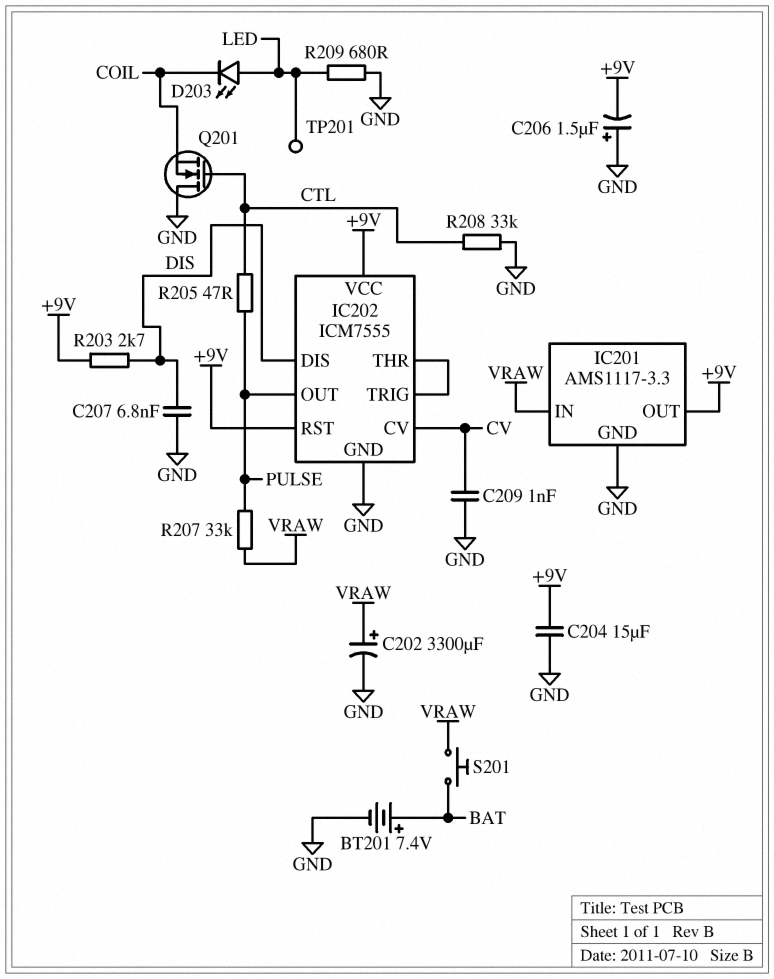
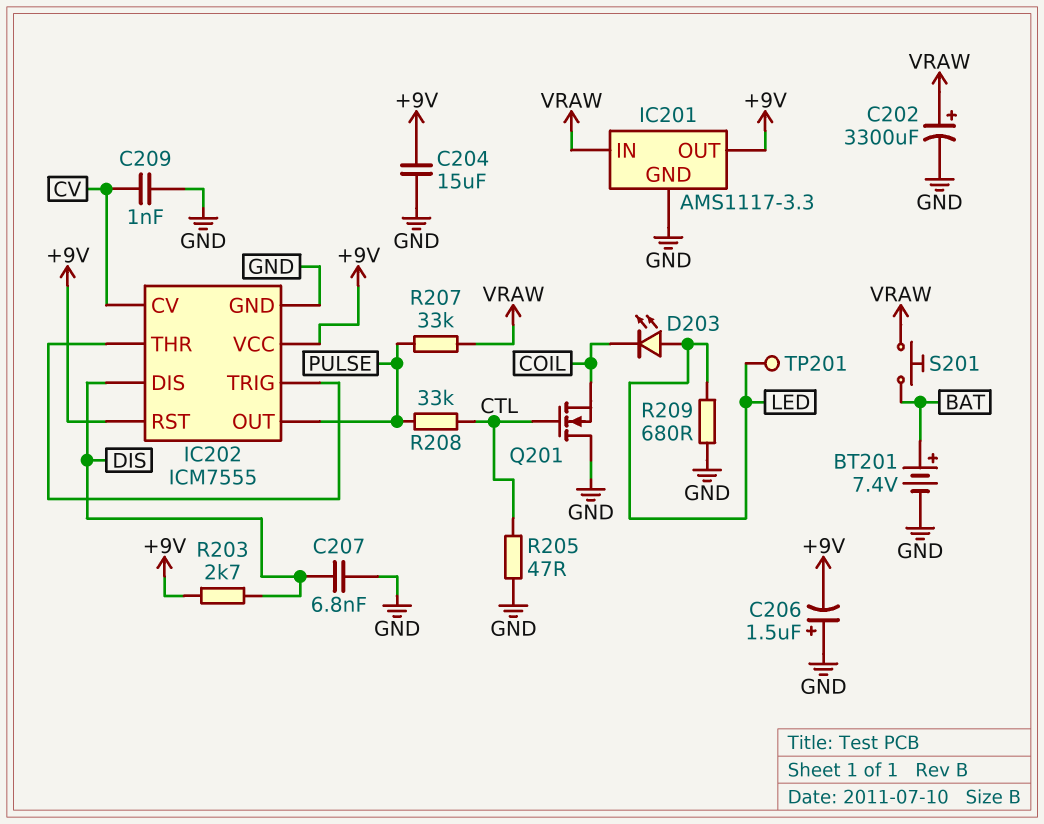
R205: 47 (CTL, PULSE) -> 47 (CTL, GND)
R208: 33k (CTL, GND) -> 33k (CTL, PULSE)

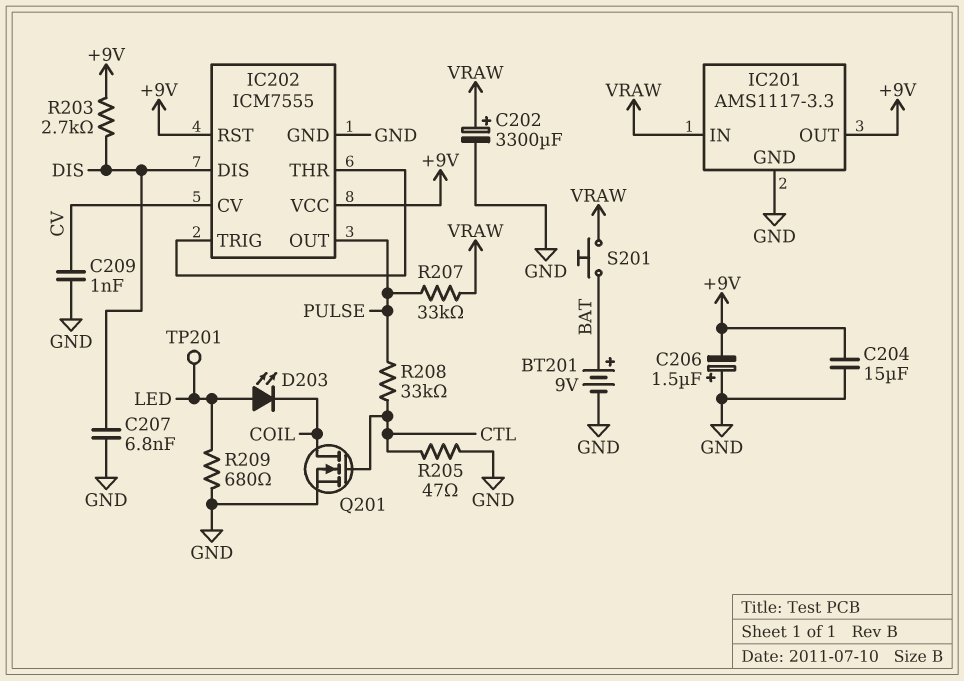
BT201: 7.4V (plus BAT, minus GND) -> 9V (plus BAT, minus GND)
Q201: NMOS (G CTL, D GND, S COIL) -> NMOS (G CTL, D COIL, S GND)

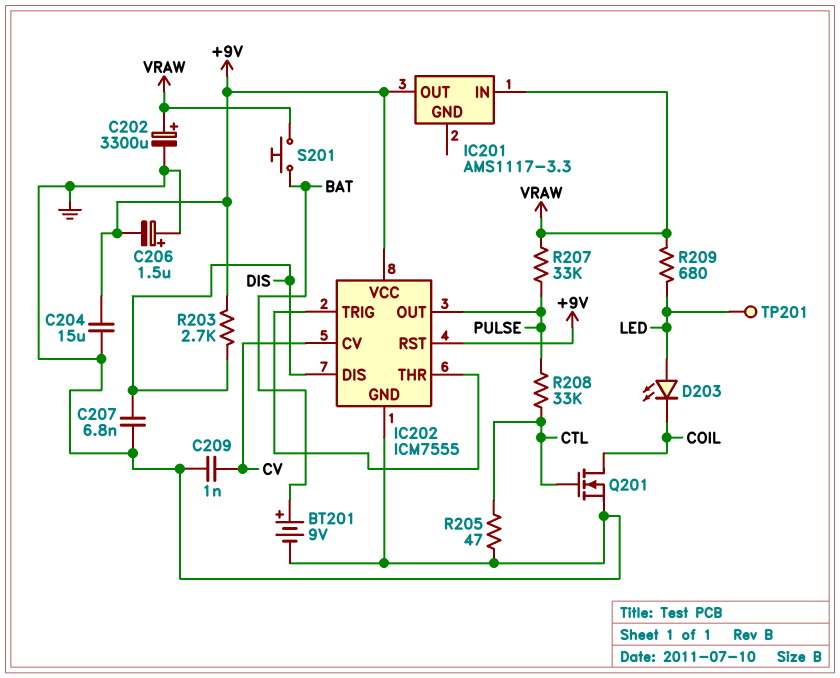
IC201 pin GND: GND -> none
R209: 680 (GND, LED) -> 680 (LED, VRAW)

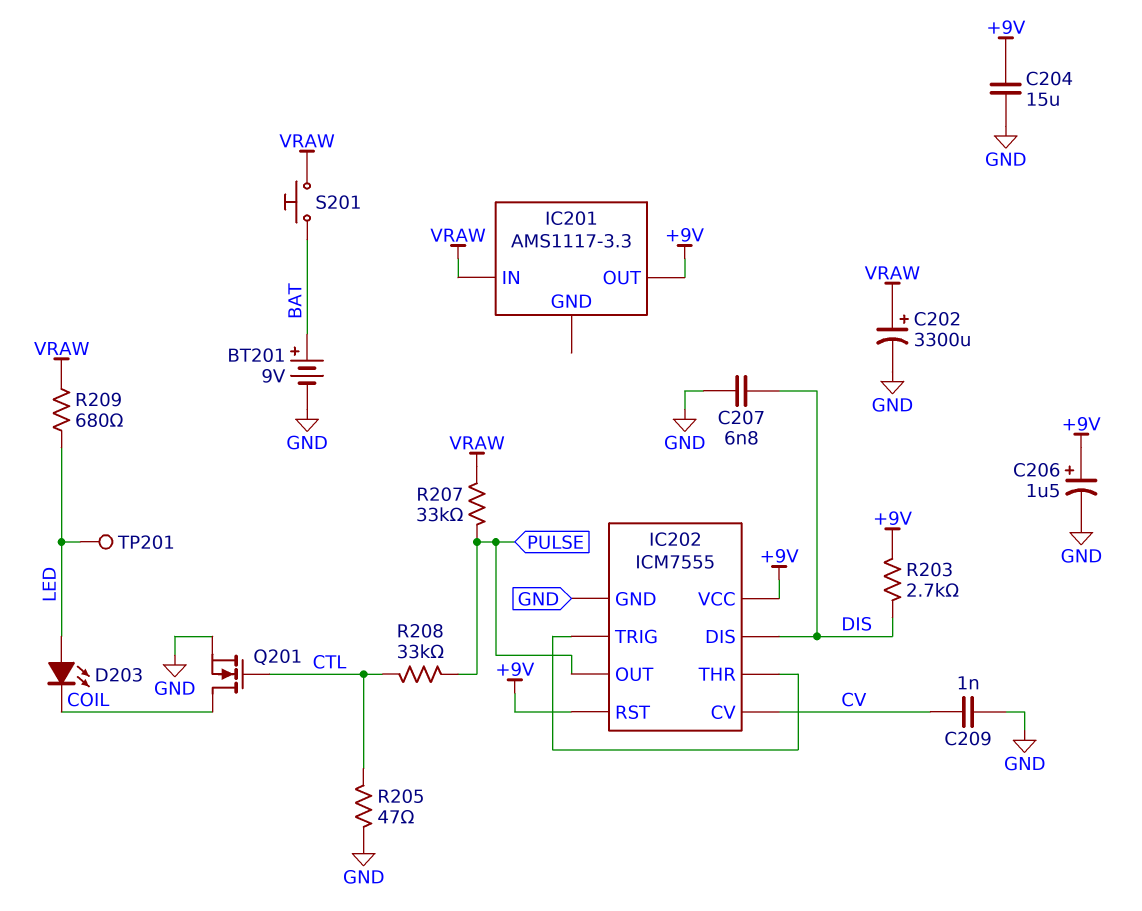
C206: 1.5uF (plus GND, minus +9V) -> 1.5uF (plus +9V, minus GND)

